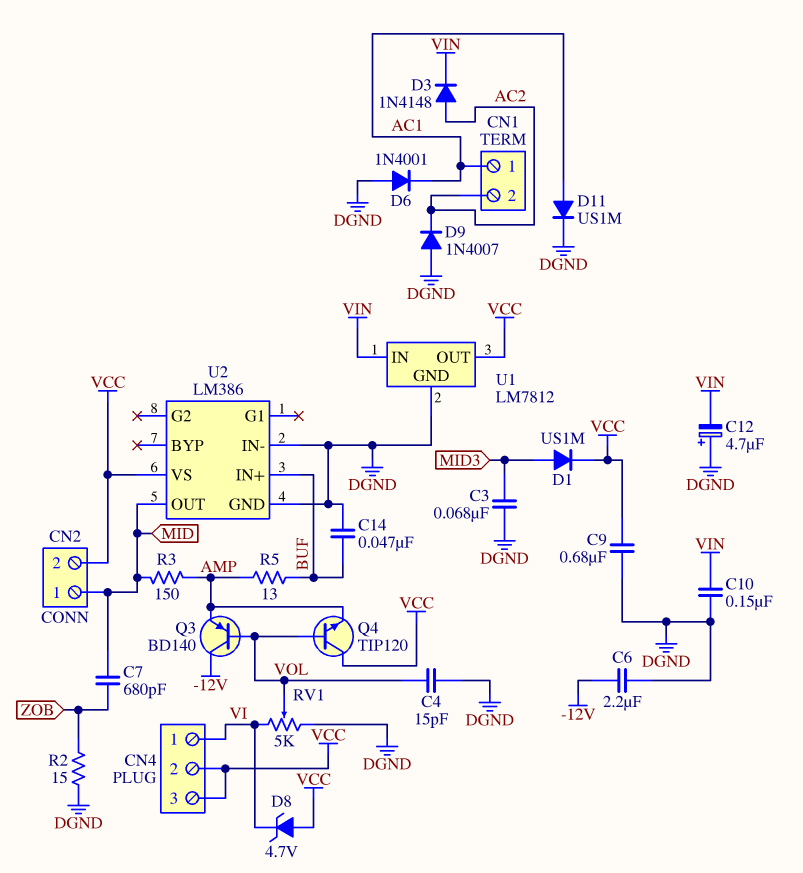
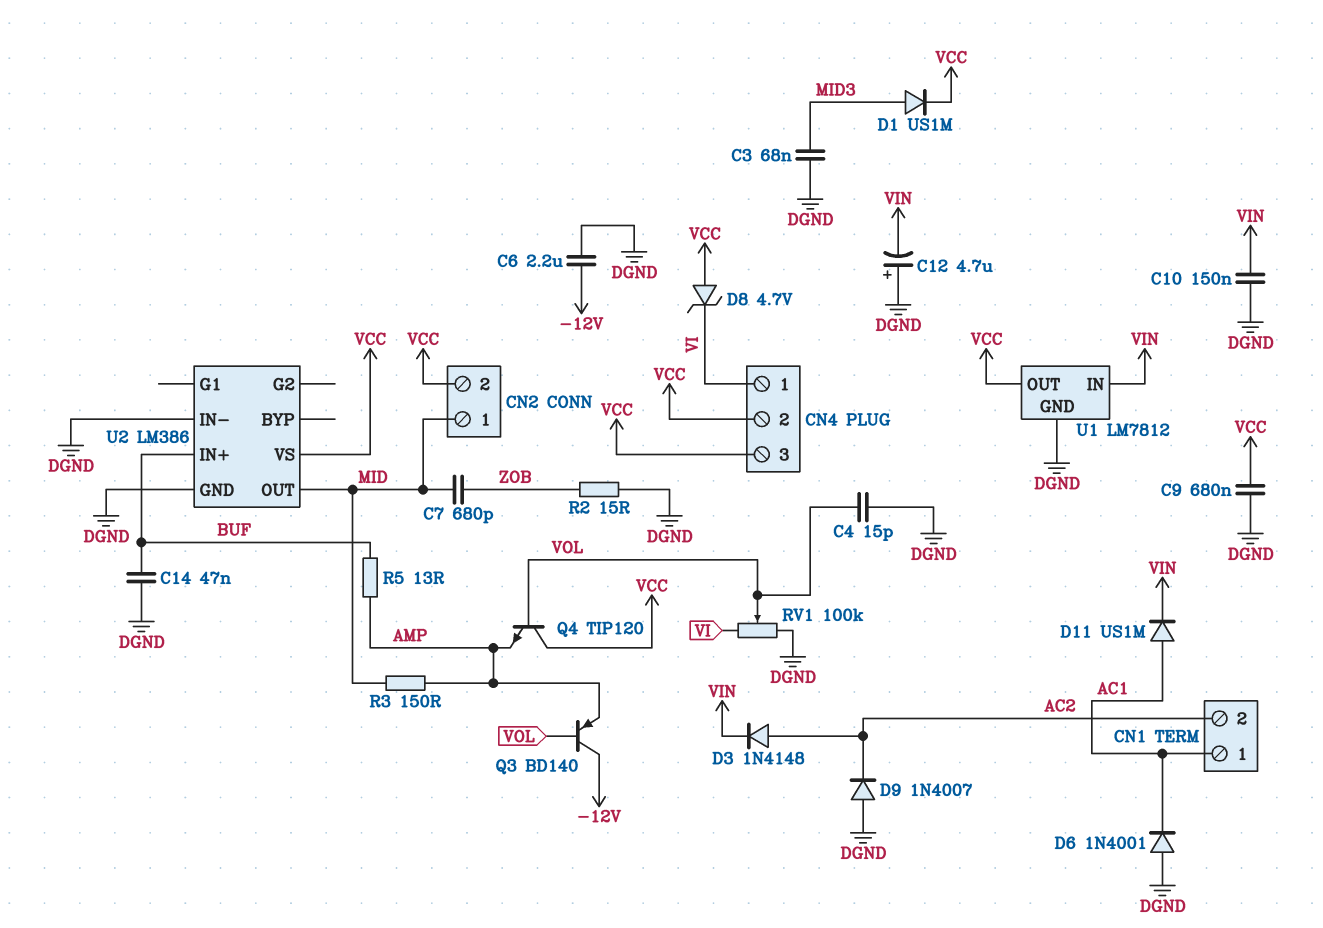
D11: diode US1M (A AC1, K DGND) -> diode US1M (A AC1, K VIN)
RV1: 5k (DGND, VI, wiper VOL) -> 100k (DGND, VI, wiper VOL)

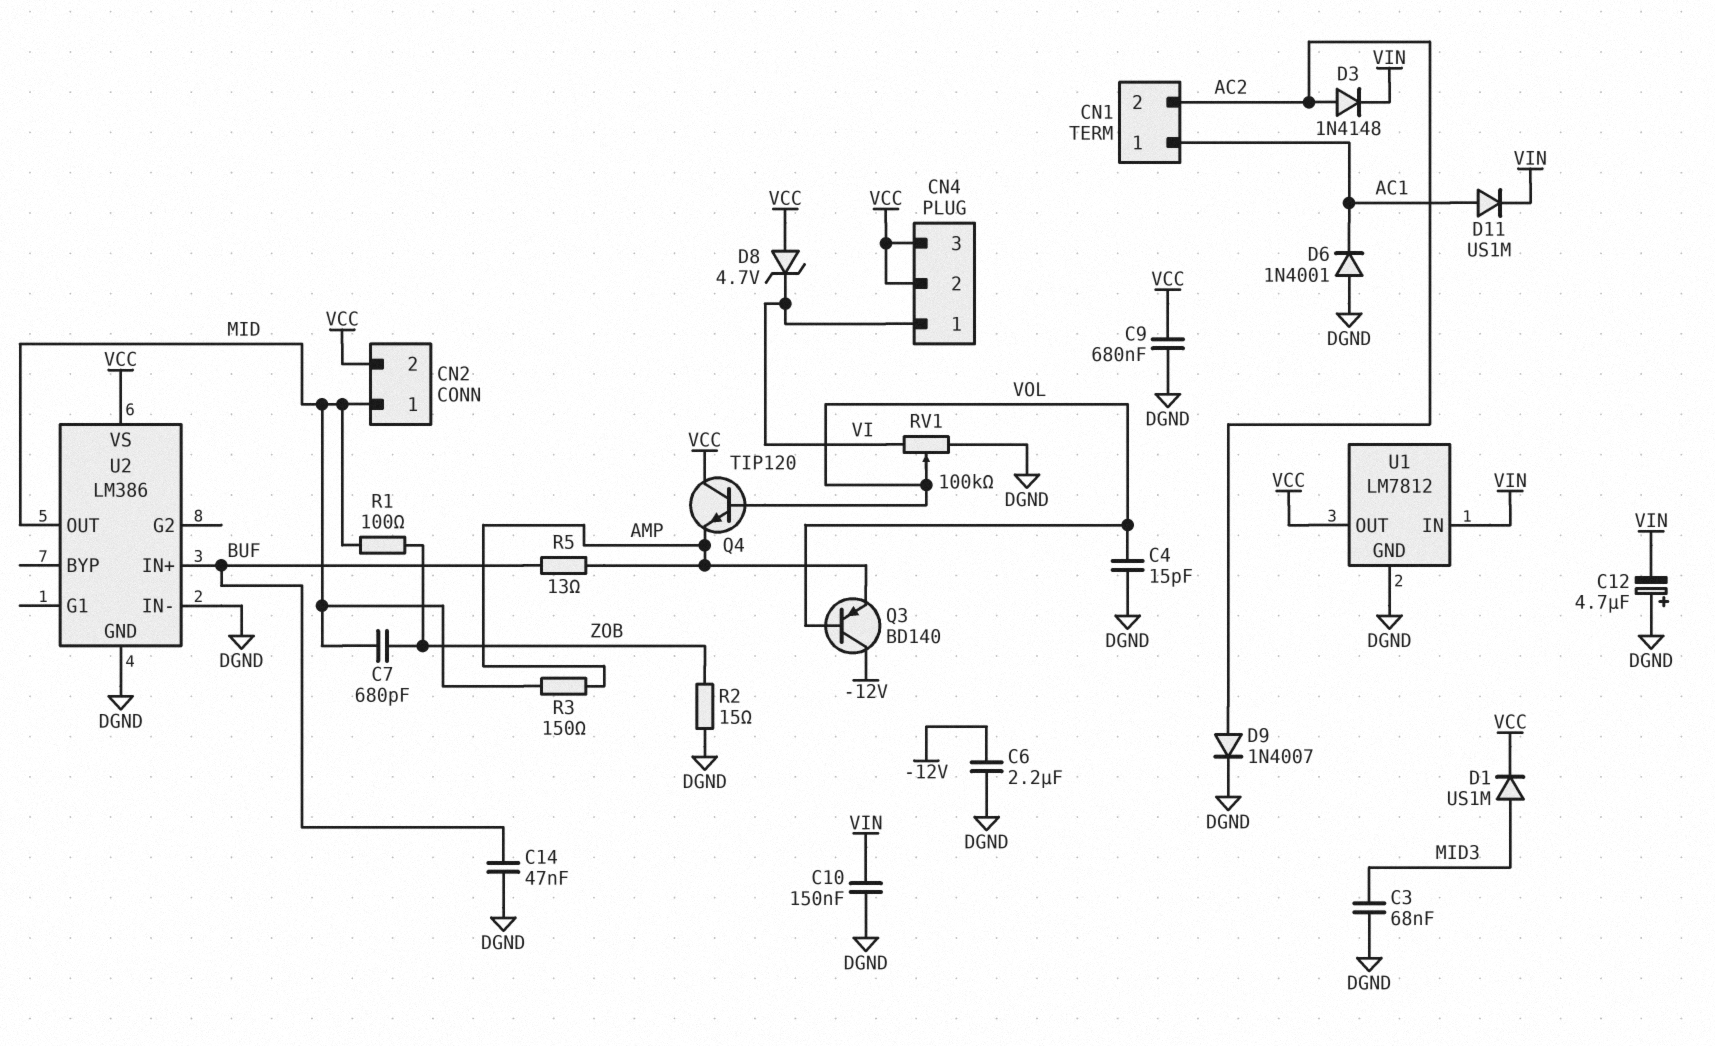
D9: diode 1N4007 (A DGND, K AC2) -> diode 1N4007 (A AC2, K DGND)
R1: none -> 100 (MID, ZOB)

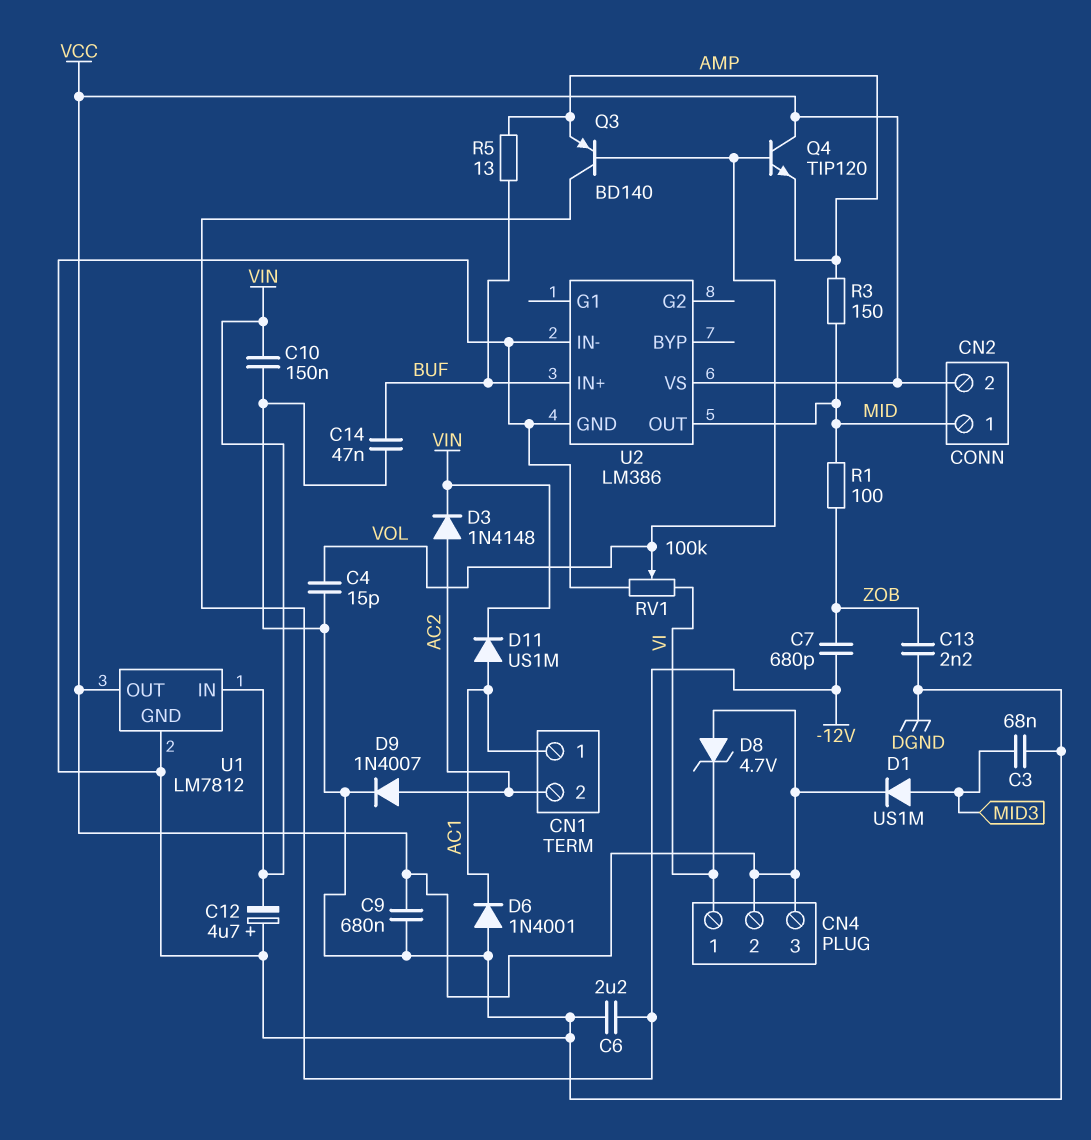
C7: 680pF (MID, ZOB) -> 680pF (-12V, ZOB)
C13: none -> 2.2nF (DGND, ZOB)
R2: 15 (DGND, ZOB) -> none

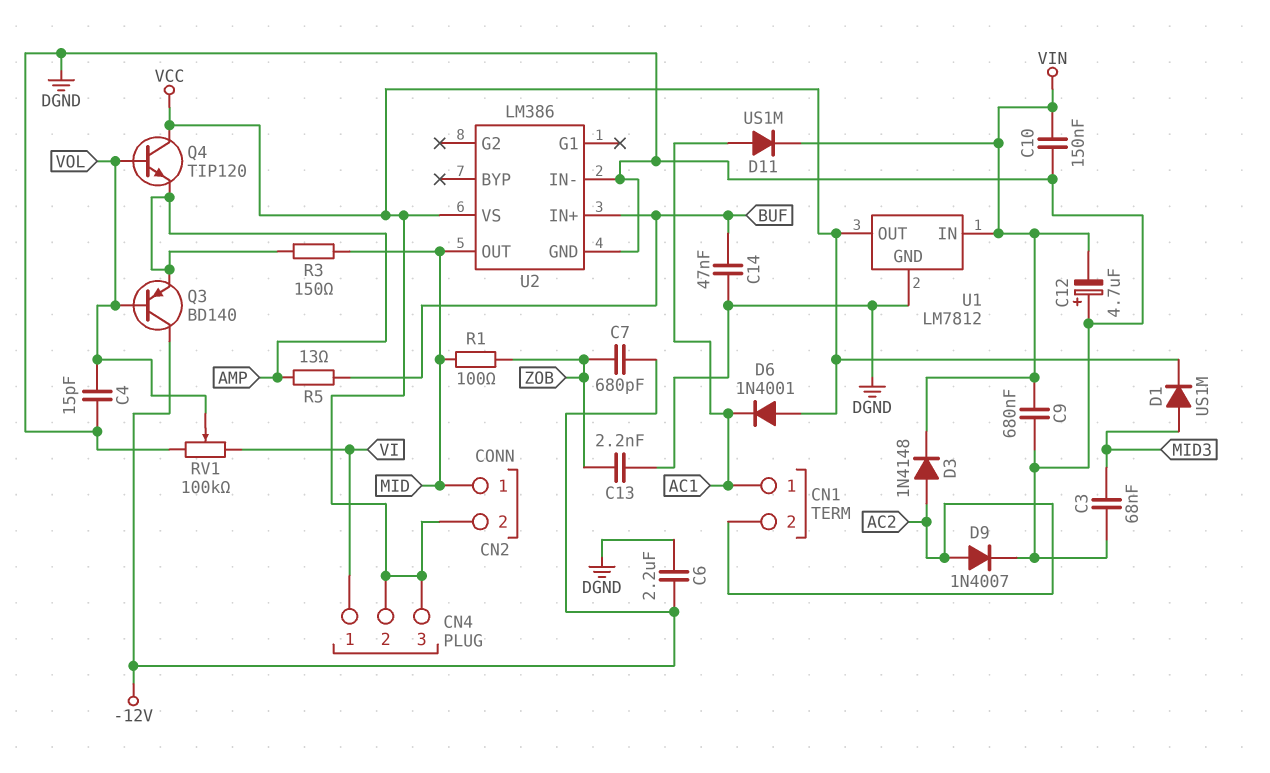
C9: 680nF (DGND, VCC) -> 680nF (DGND, VIN)
D6: diode 1N4001 (A DGND, K AC1) -> diode 1N4001 (A VCC, K AC1)
D8: zener 4.7V (A VCC, K VI) -> none

